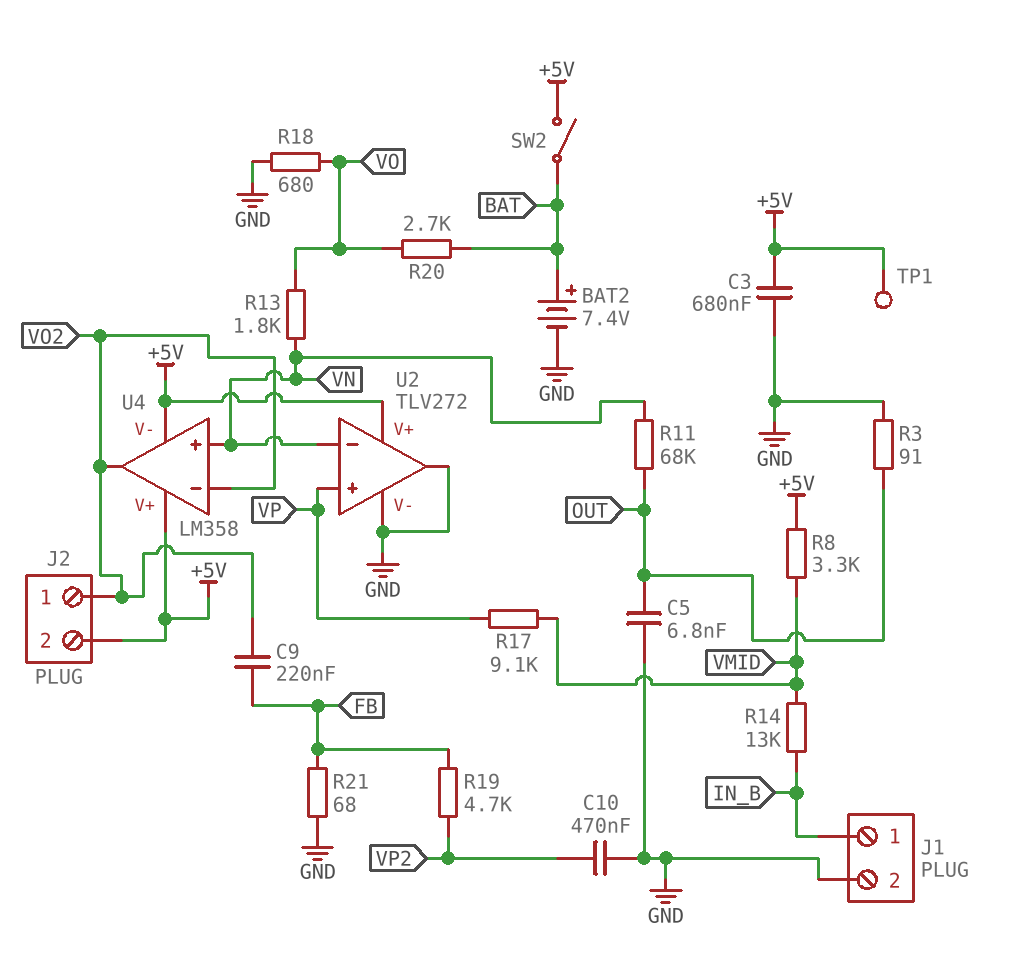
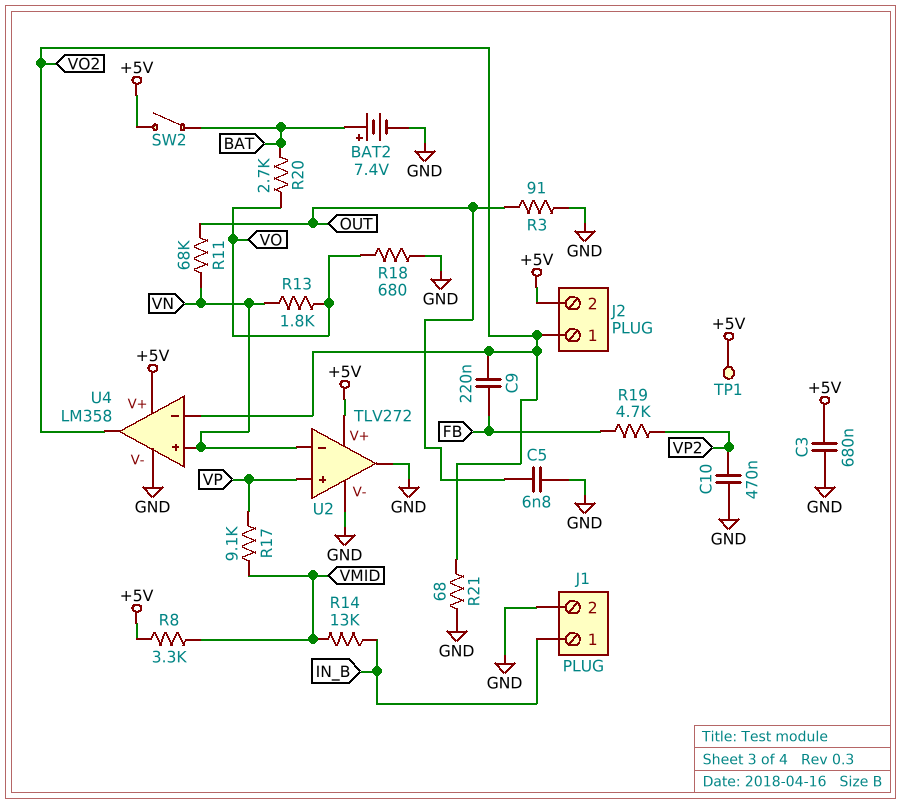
R21: 68 (FB, GND) -> 68 (GND, VO2)
U4 pin V-: +5V -> GND

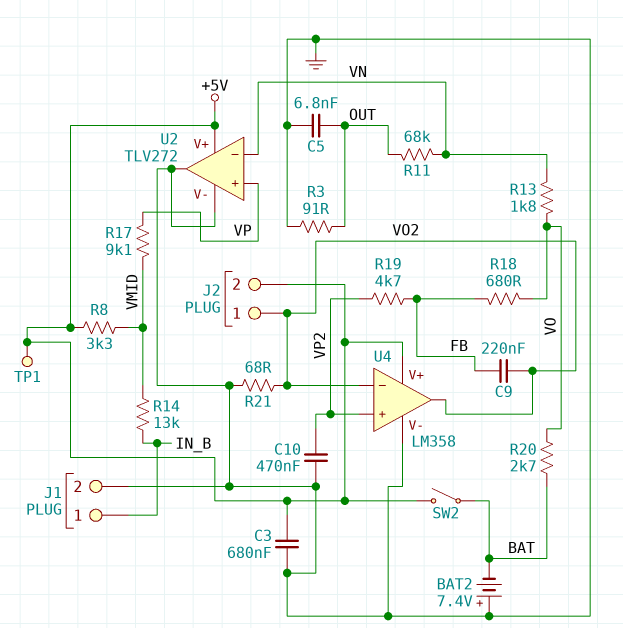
BAT2: 7.4V (plus BAT, minus GND) -> 7.4V (plus GND, minus BAT)
R18: 680 (GND, VO) -> 680 (FB, VO)
U4 pin in+: VN -> VP2

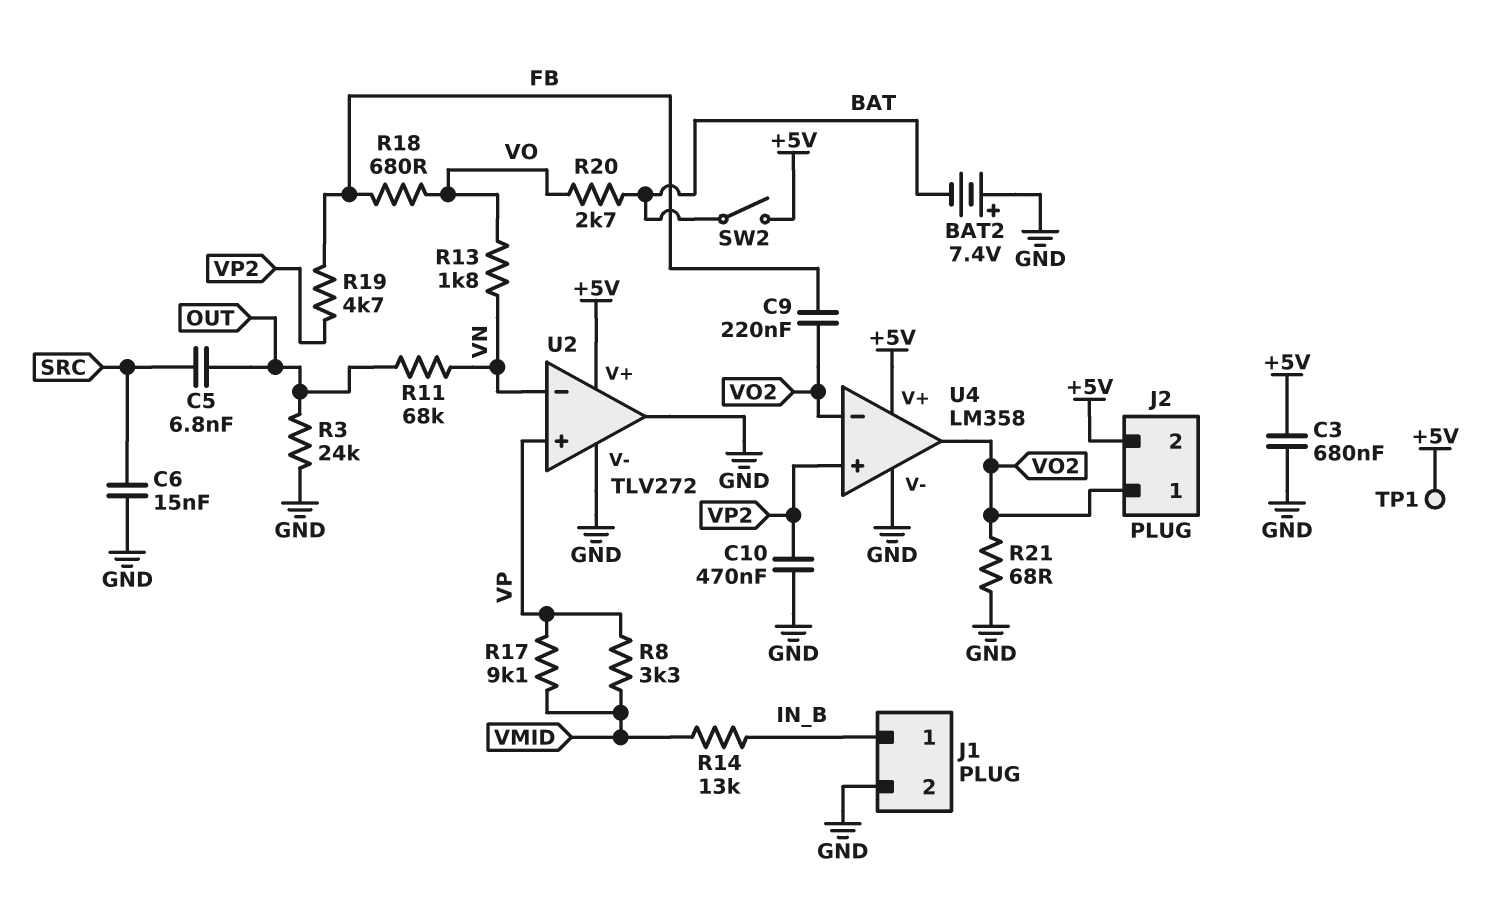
C5: 6.8nF (GND, OUT) -> 6.8nF (OUT, SRC)
C6: none -> 15nF (GND, SRC)
R3: 91 (GND, OUT) -> 24k (GND, OUT)
R8: 3.3k (+5V, VMID) -> 3.3k (VMID, VP)

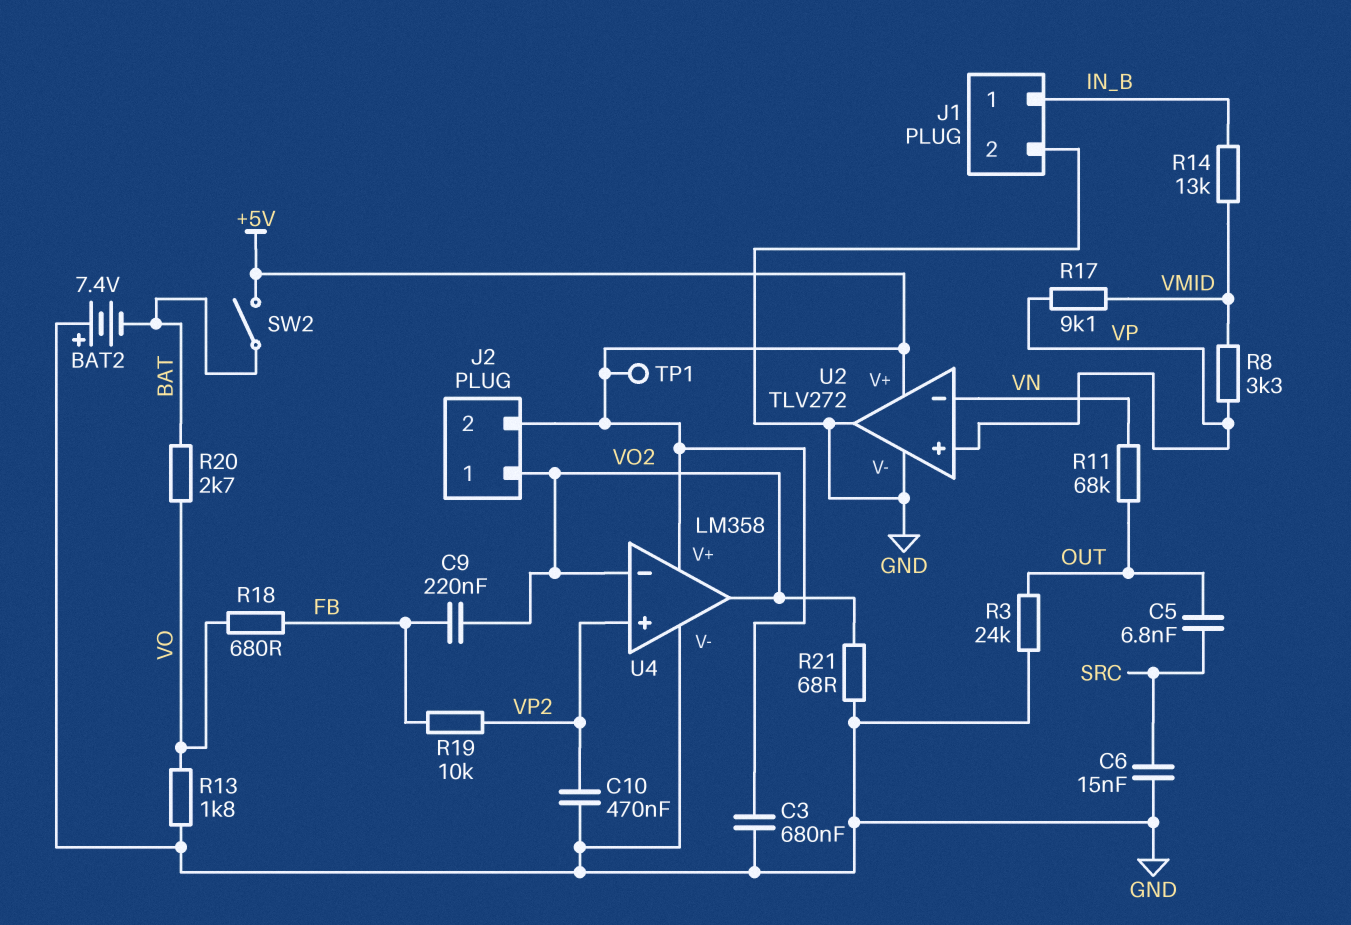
R13: 1.8k (VN, VO) -> 1.8k (GND, VO)
R19: 4.7k (FB, VP2) -> 10k (FB, VP2)

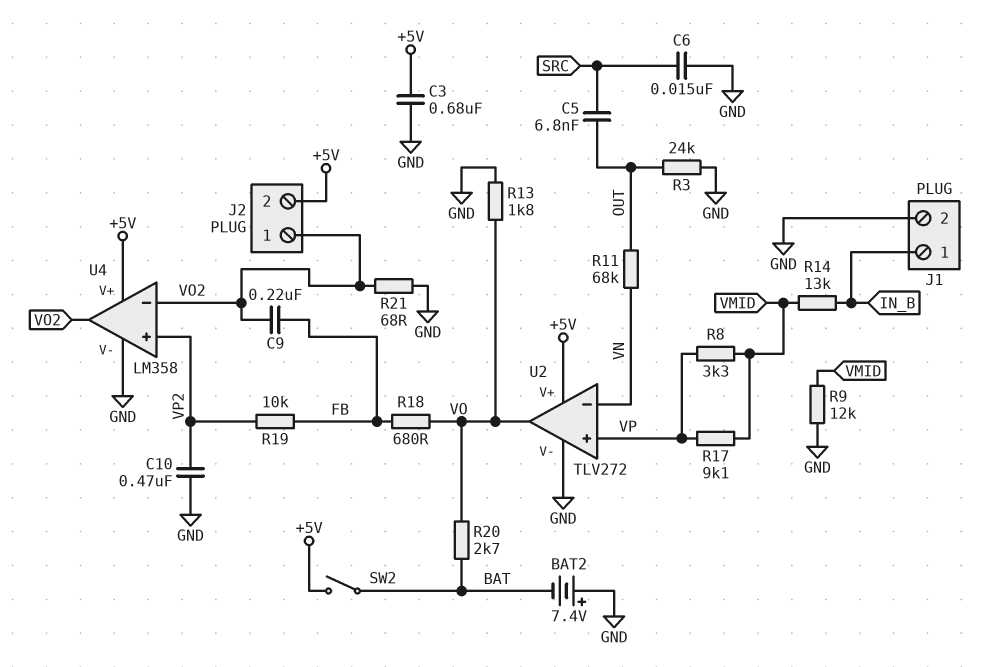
R9: none -> 12k (GND, VMID)
TP1: test point (+5V) -> none
U2 pin out: GND -> VO

